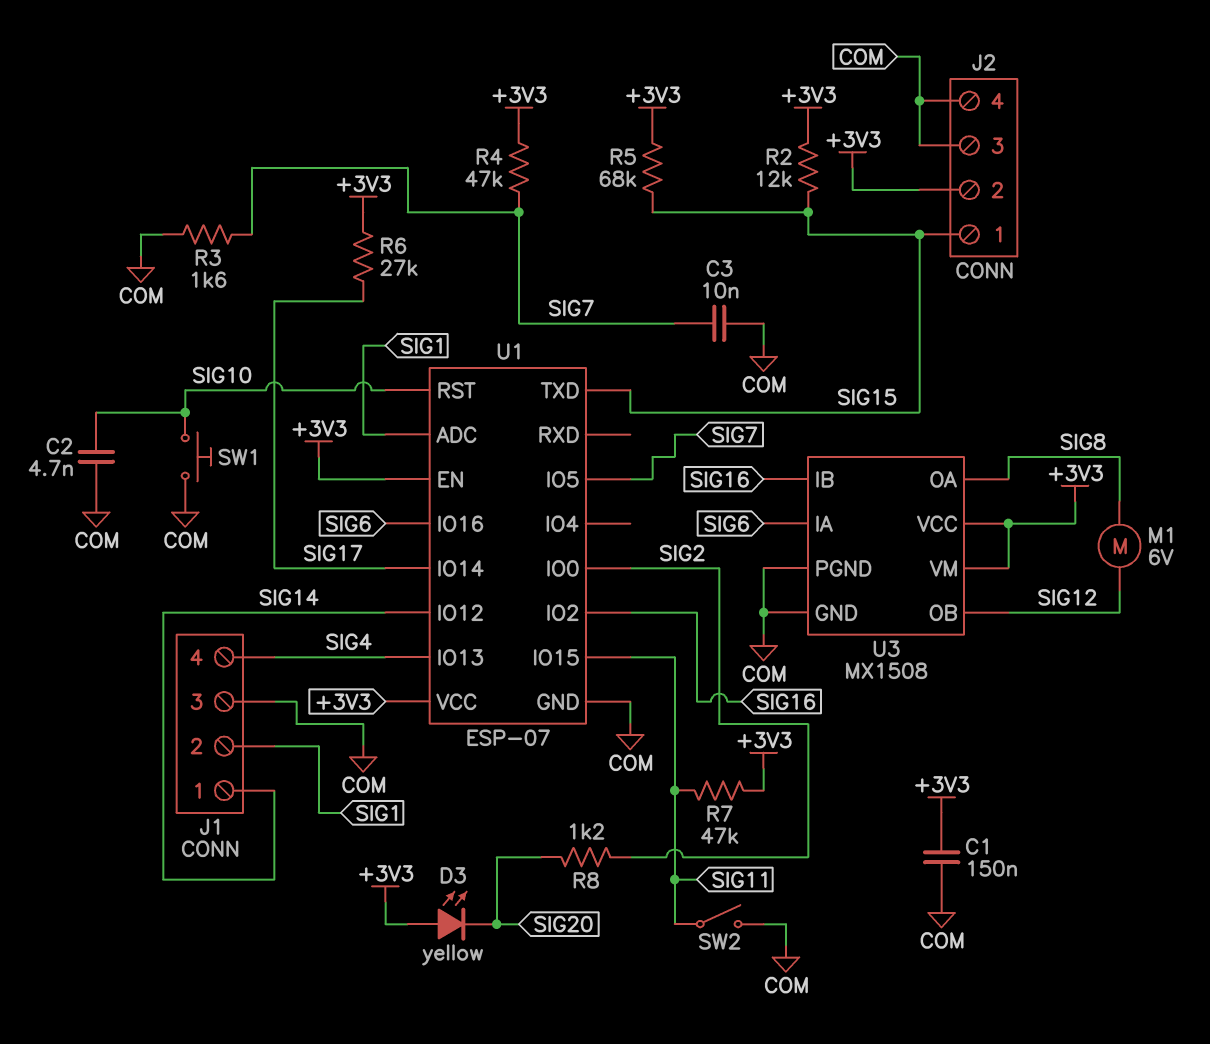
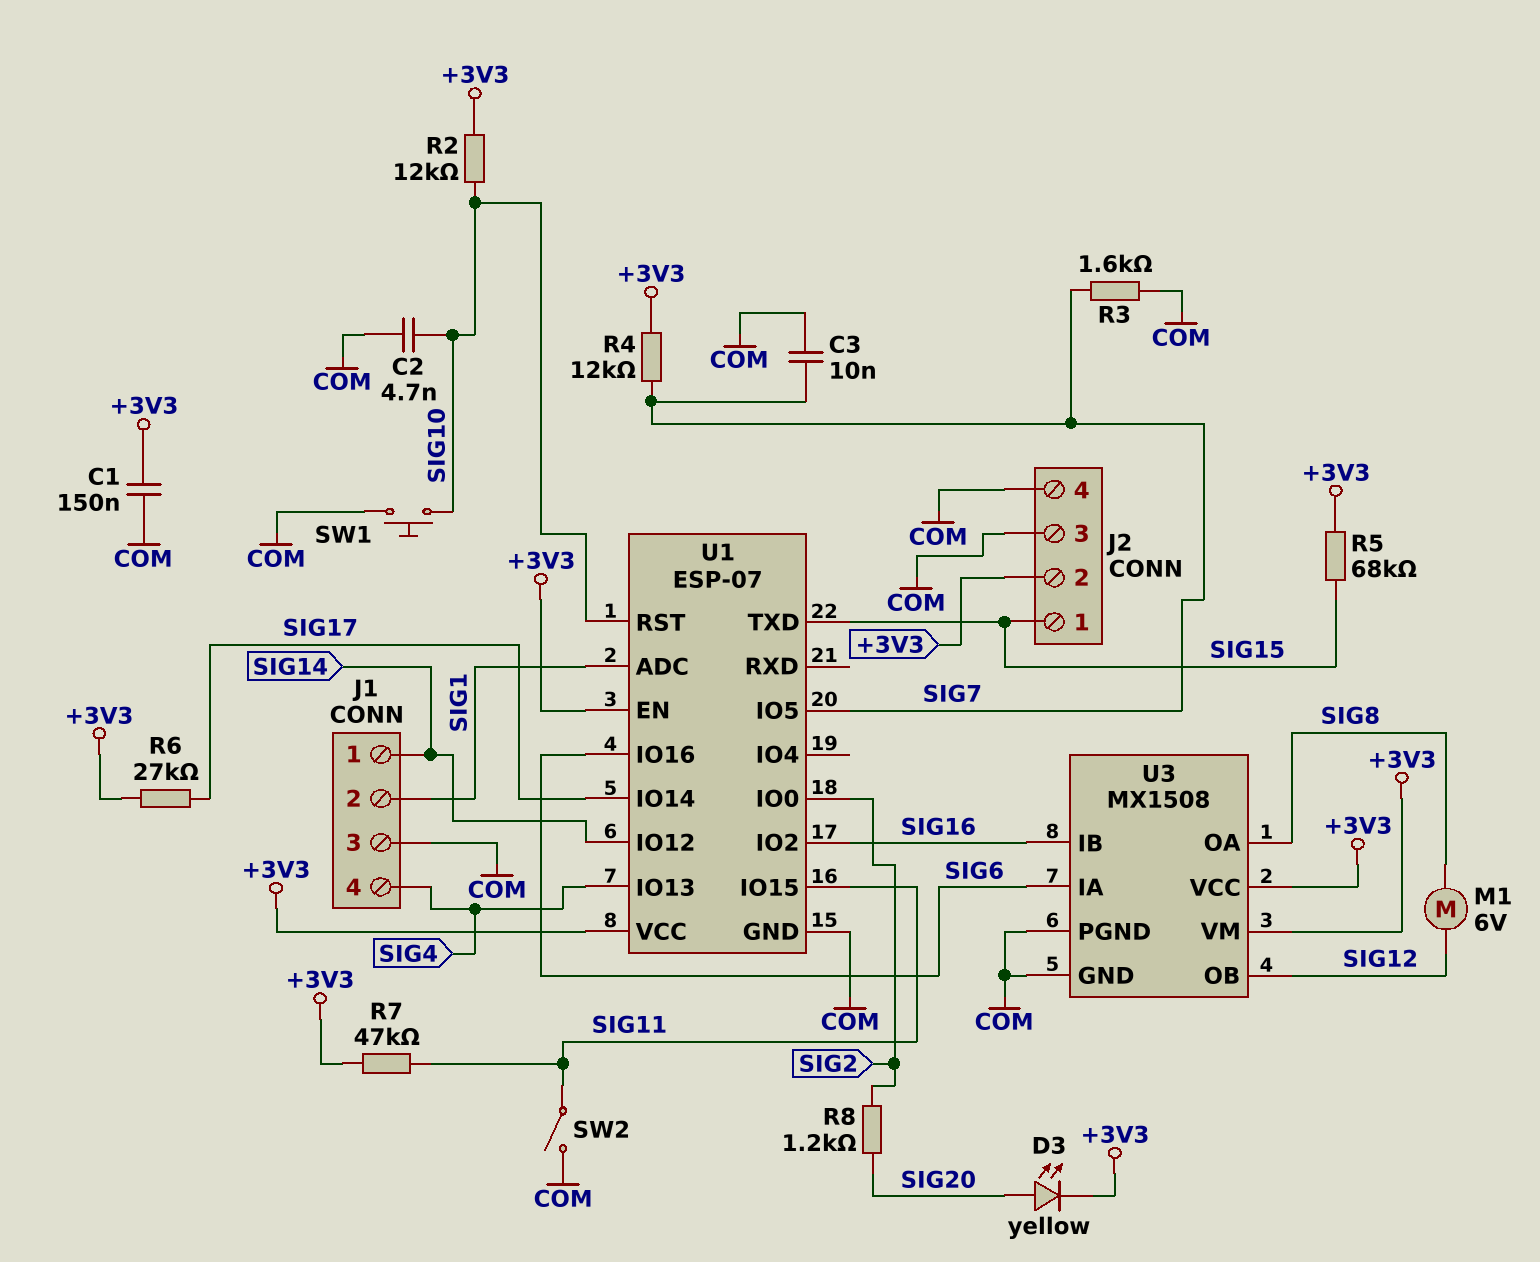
D3: LED yellow (A +3V3, K SIG20) -> LED yellow (A SIG20, K +3V3)
R2: 12k (+3V3, SIG15) -> 12k (+3V3, SIG10)
R4: 47k (+3V3, SIG7) -> 12k (+3V3, SIG7)

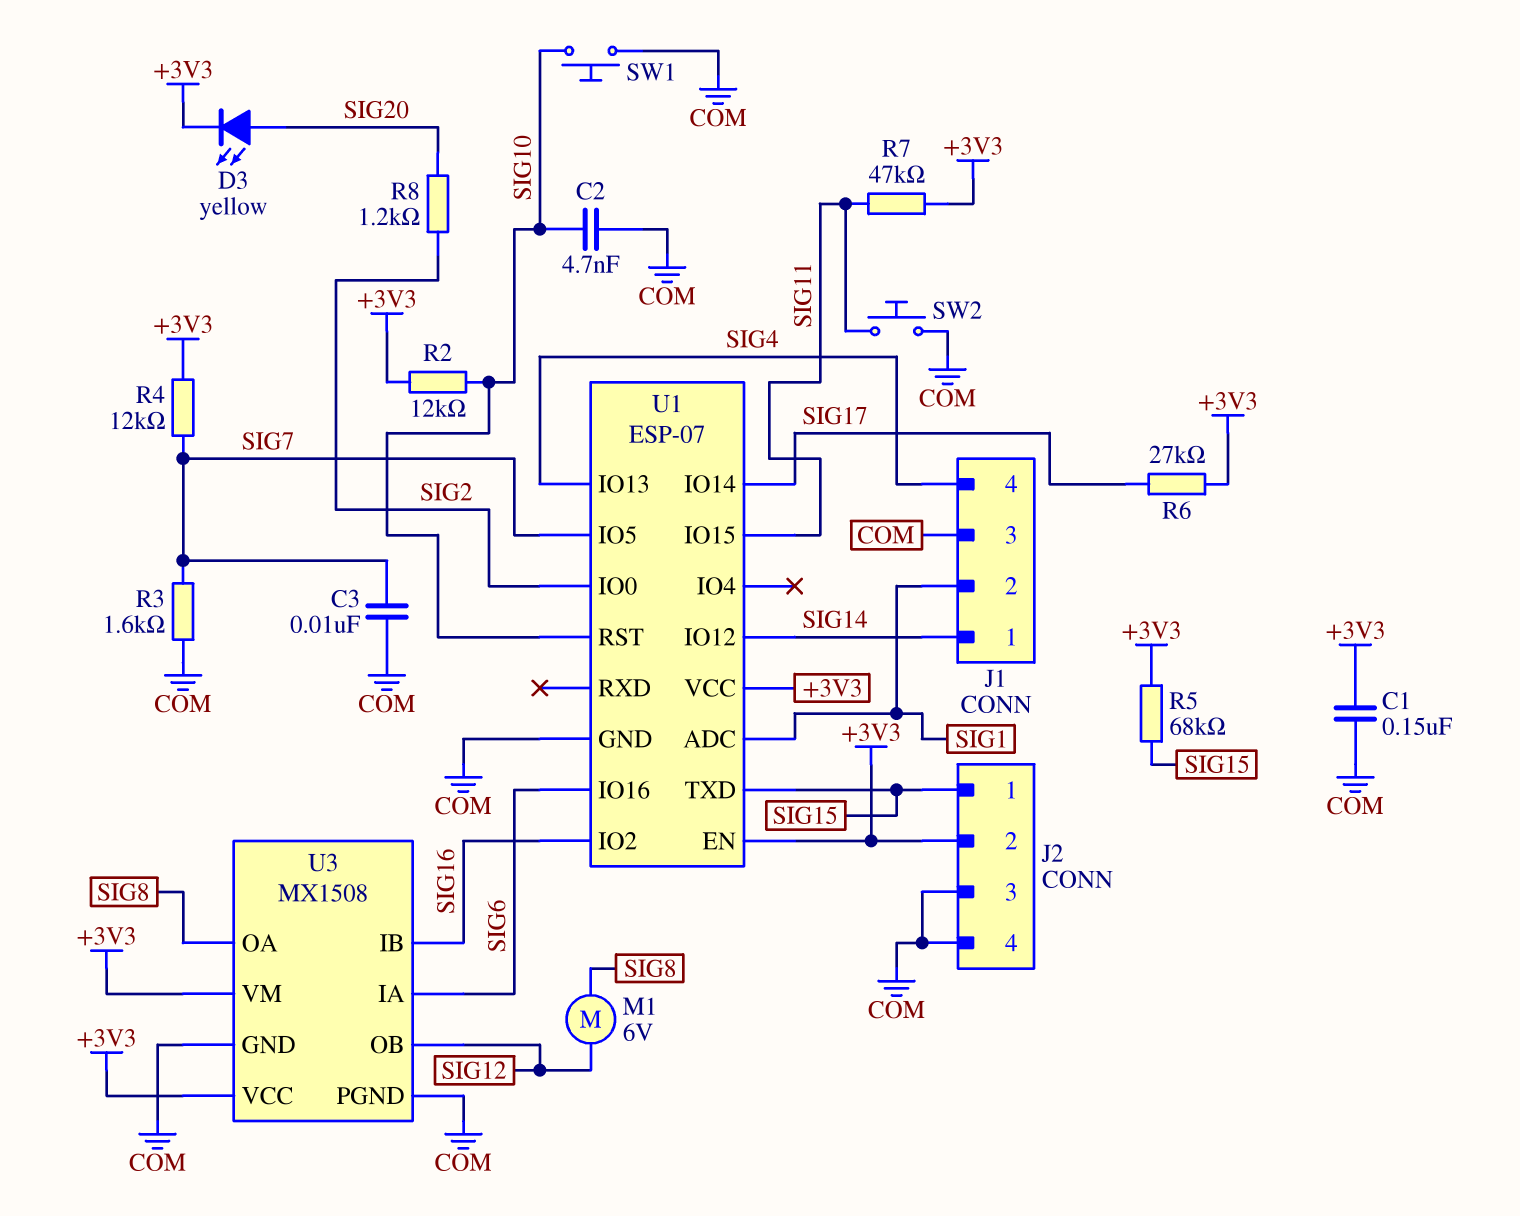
SW2: switch (COM, SIG11) -> button (COM, SIG11)

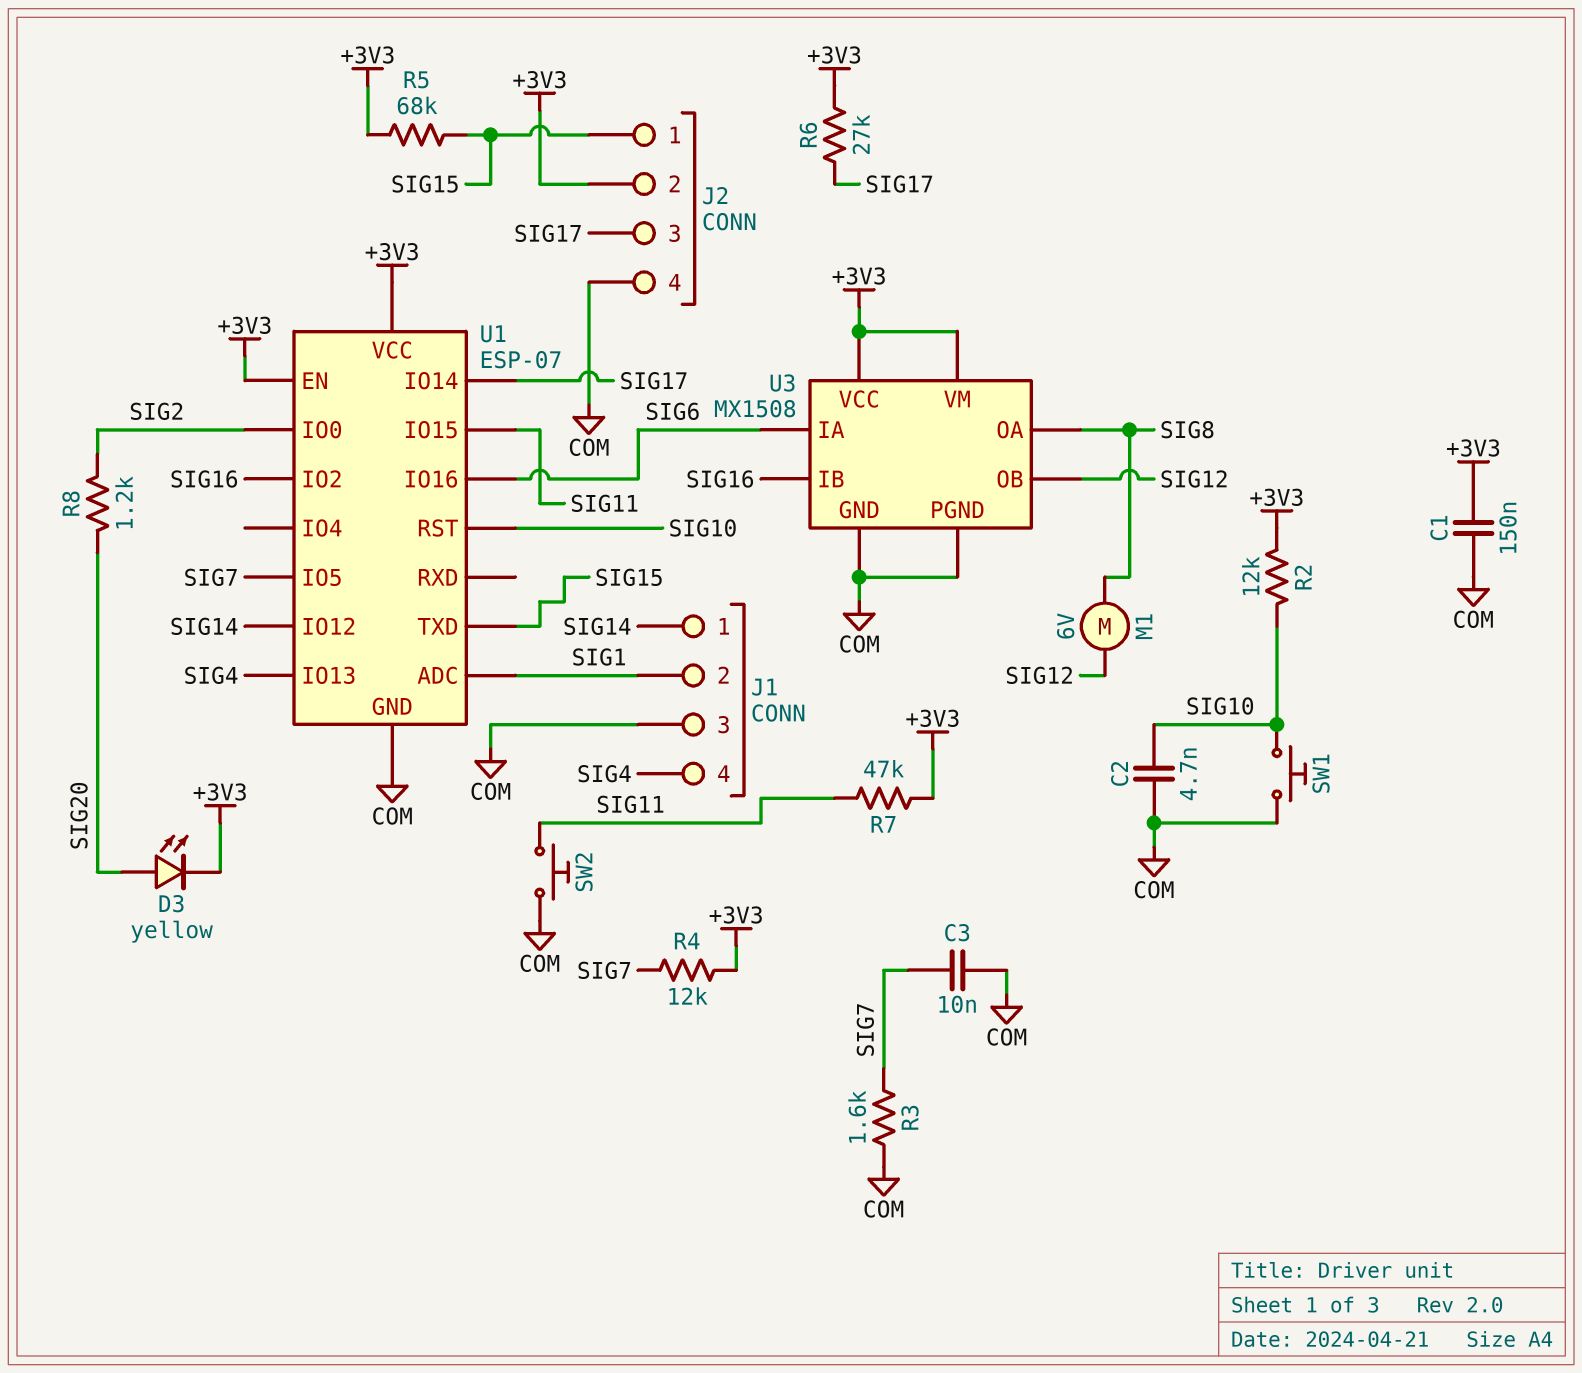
J2 pin 3: COM -> SIG17

